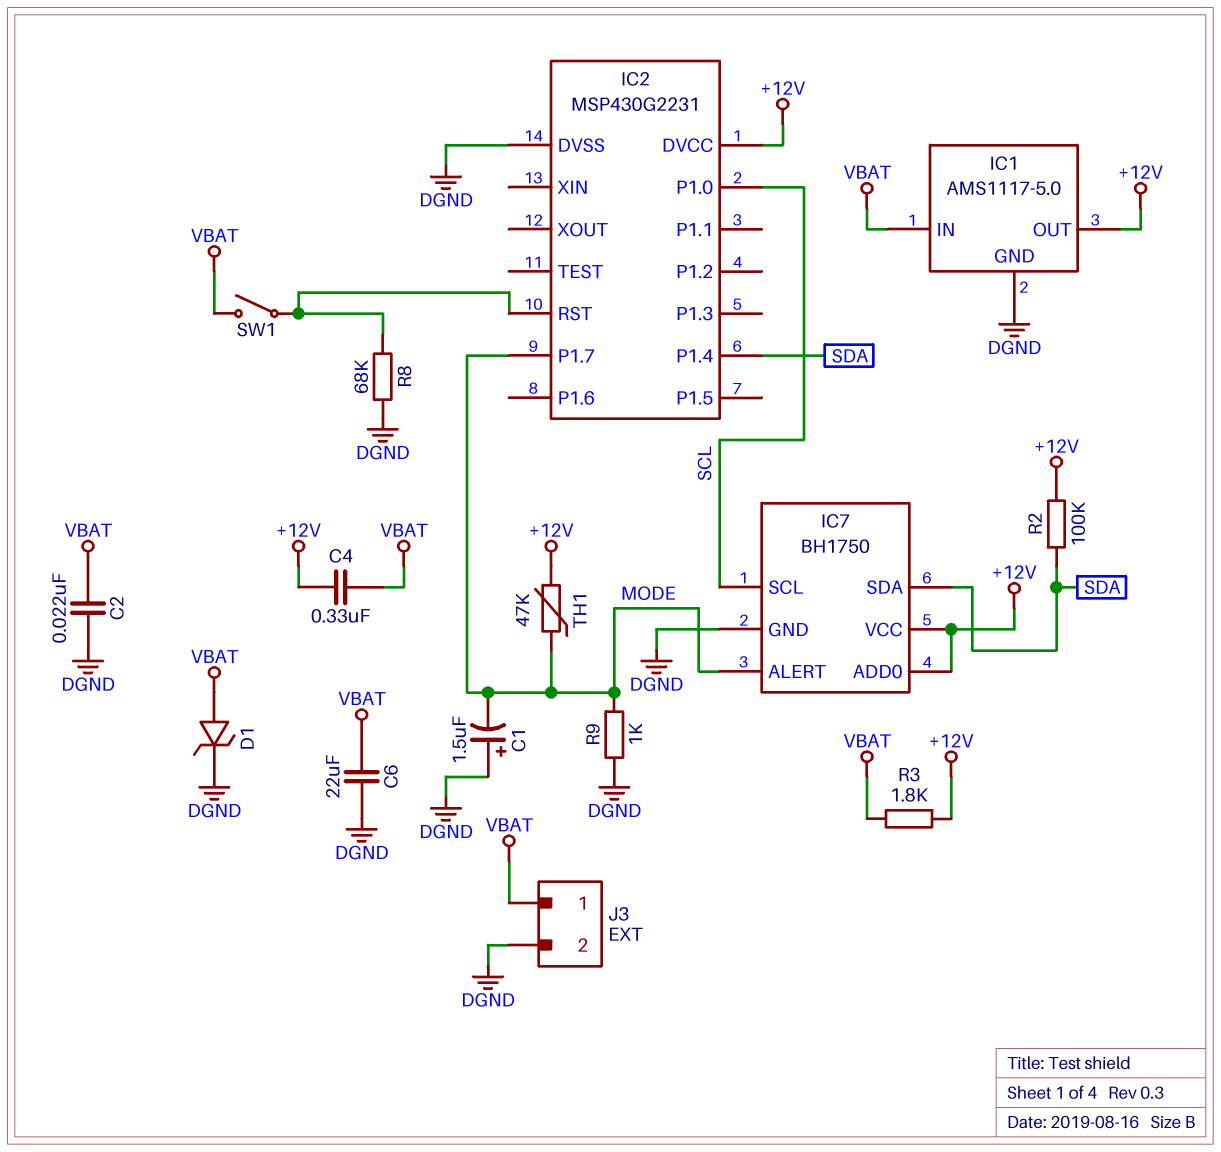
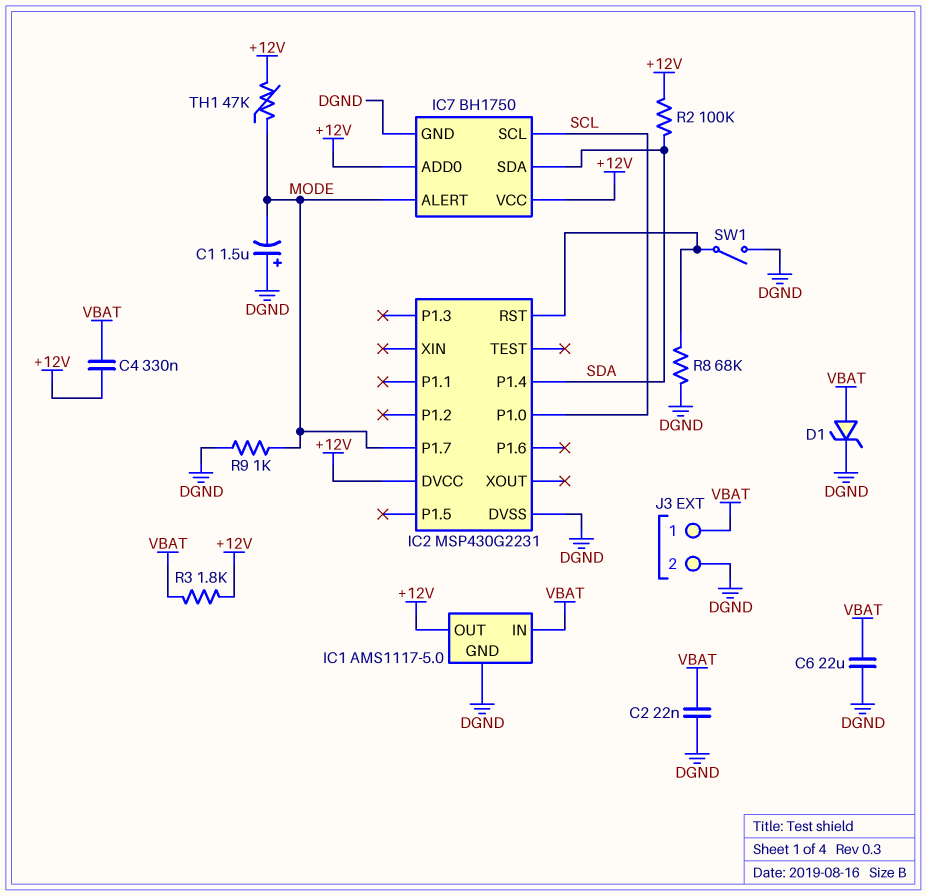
SW1: switch (IC2/RST, VBAT) -> switch (DGND, IC2/RST)

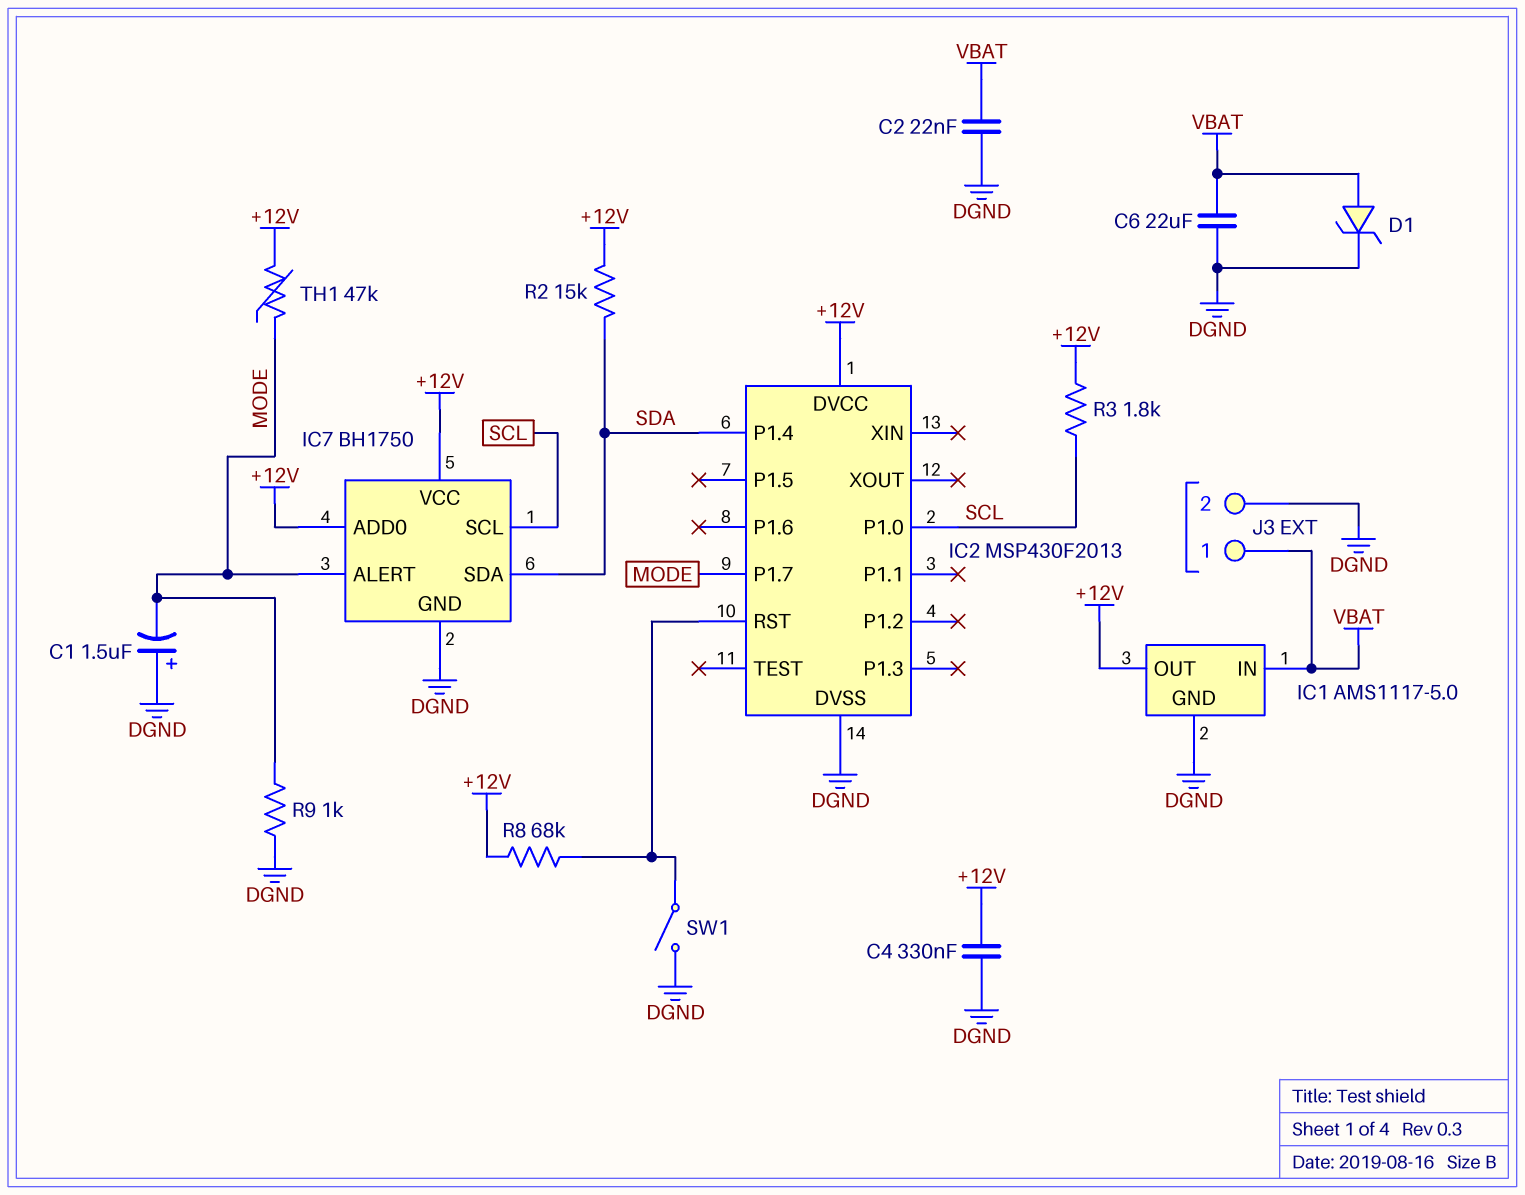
C4: 330nF (+12V, VBAT) -> 330nF (+12V, DGND)
IC2: MSP430G2231 -> MSP430F2013
R2: 100k (+12V, SDA) -> 15k (+12V, SDA)
R3: 1.8k (+12V, VBAT) -> 1.8k (+12V, SCL)
R8: 68k (DGND, IC2/RST) -> 68k (+12V, IC2/RST)

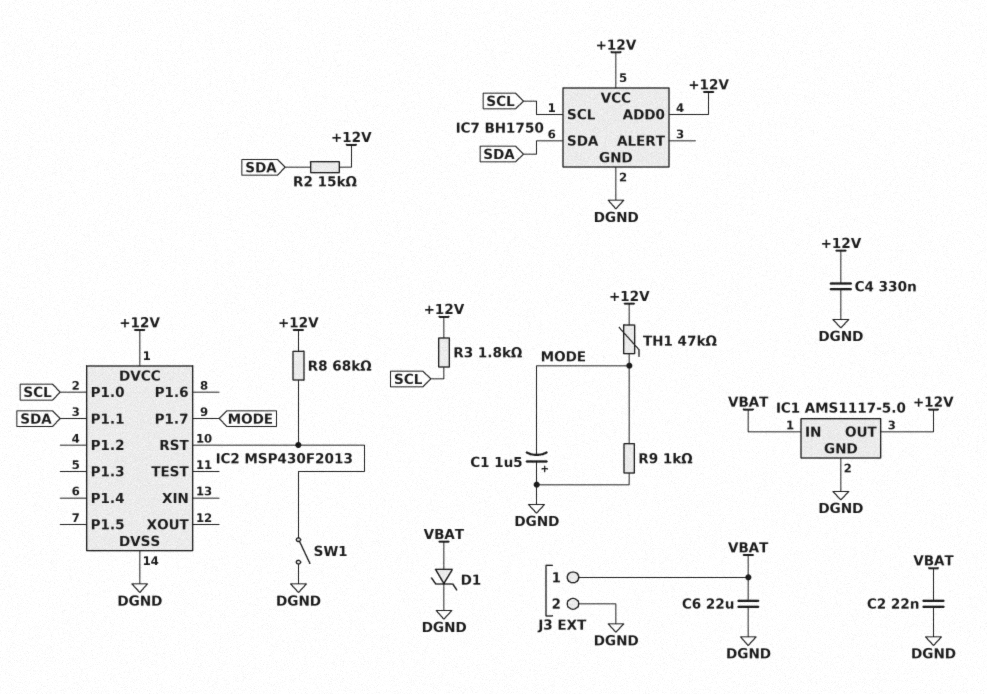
IC2 pin P1.1: none -> SDA
IC2 pin P1.4: SDA -> none
IC7 pin ALERT: MODE -> none

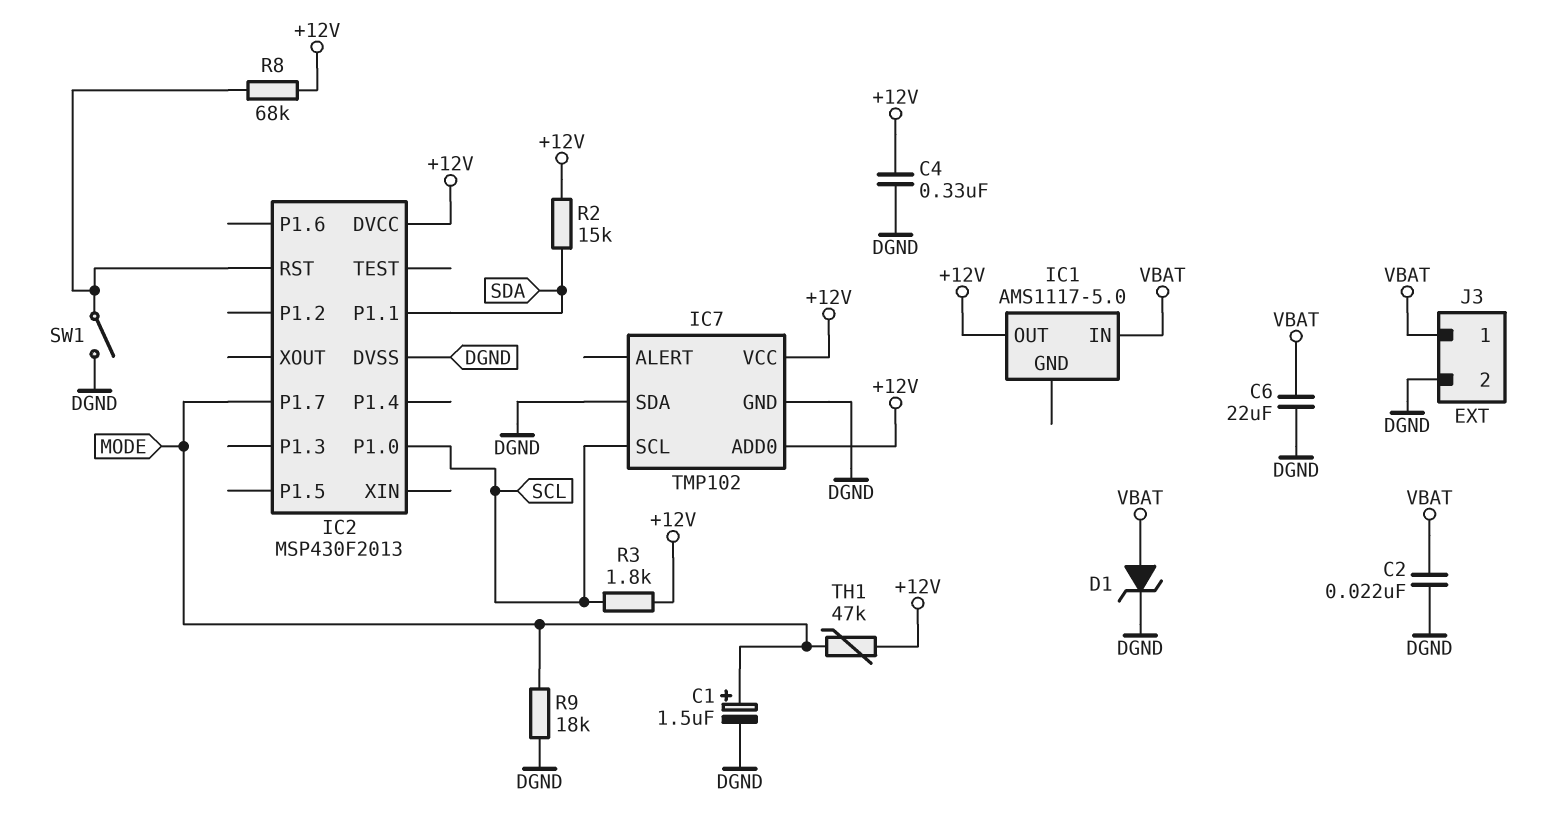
C1: 1.5uF (plus DGND, minus MODE) -> 1.5uF (plus MODE, minus DGND)
IC1 pin GND: DGND -> none
IC7: BH1750 -> TMP102
IC7 pin SDA: SDA -> DGND
R9: 1k (DGND, MODE) -> 18k (DGND, MODE)

